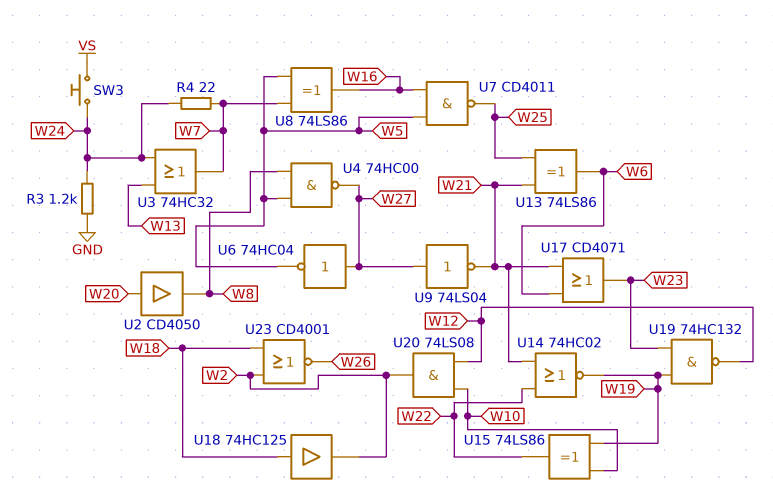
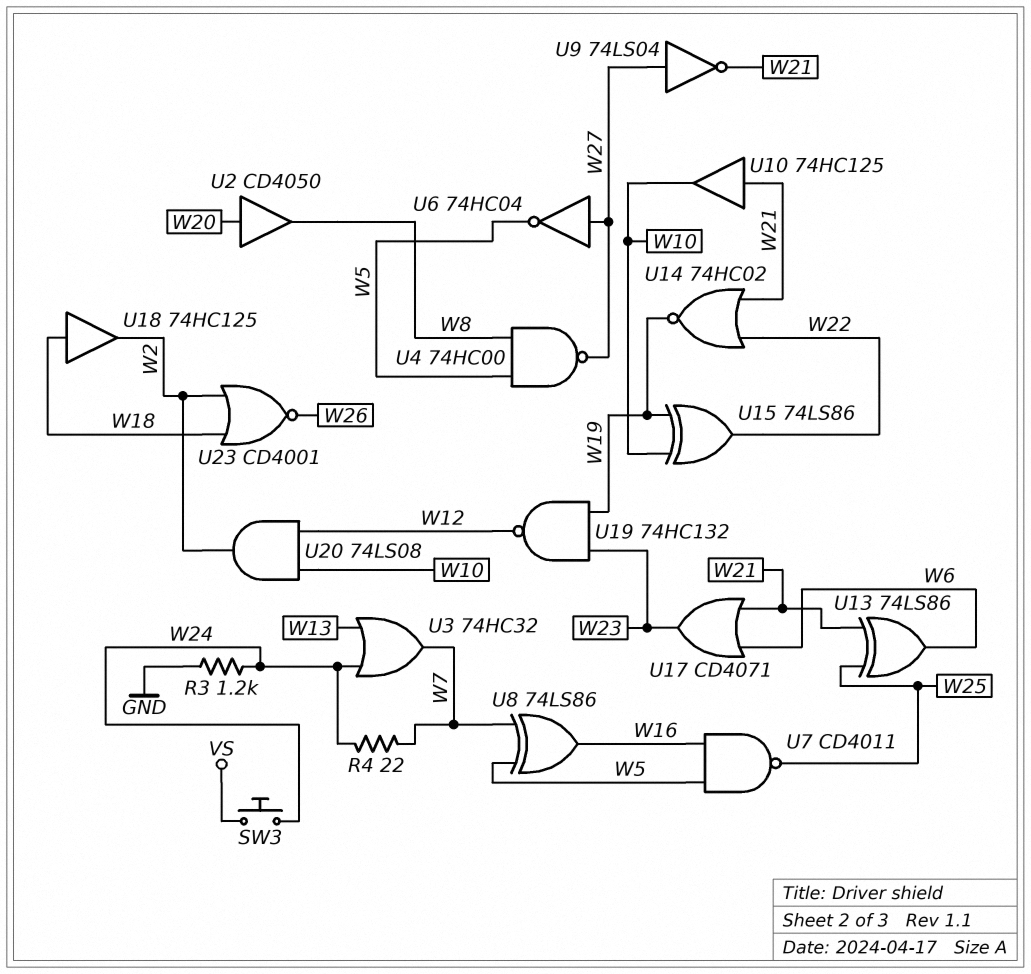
U10: none -> buffer 74HC125 (in W21, out W10)

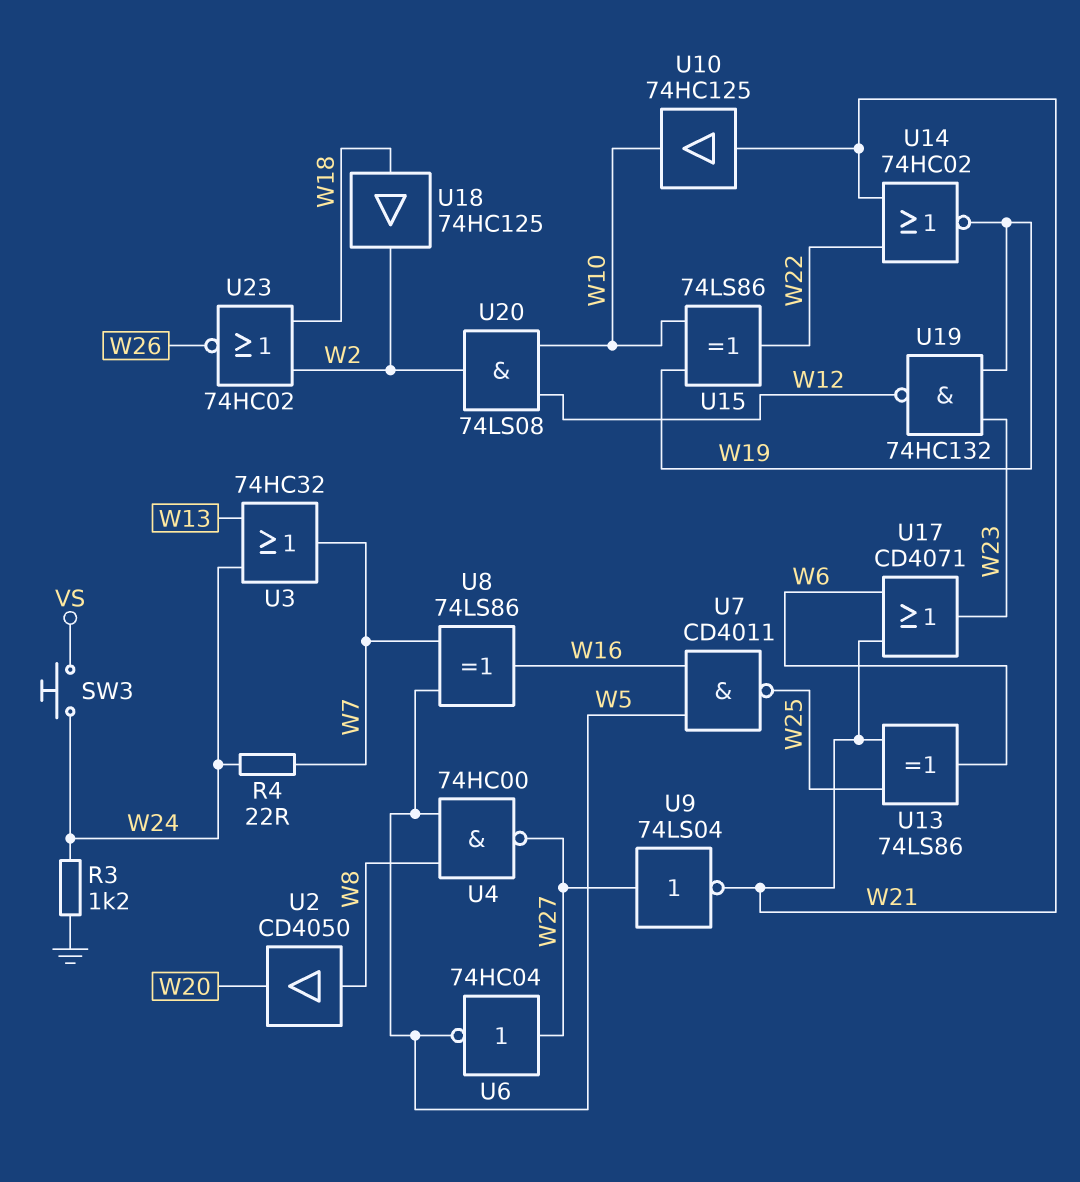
U2: buffer CD4050 (in W20, out W8) -> buffer CD4050 (in W8, out W20)
U23: NOR CD4001 (in W2, in W18, out W26) -> NOR 74HC02 (in W2, in W18, out W26)

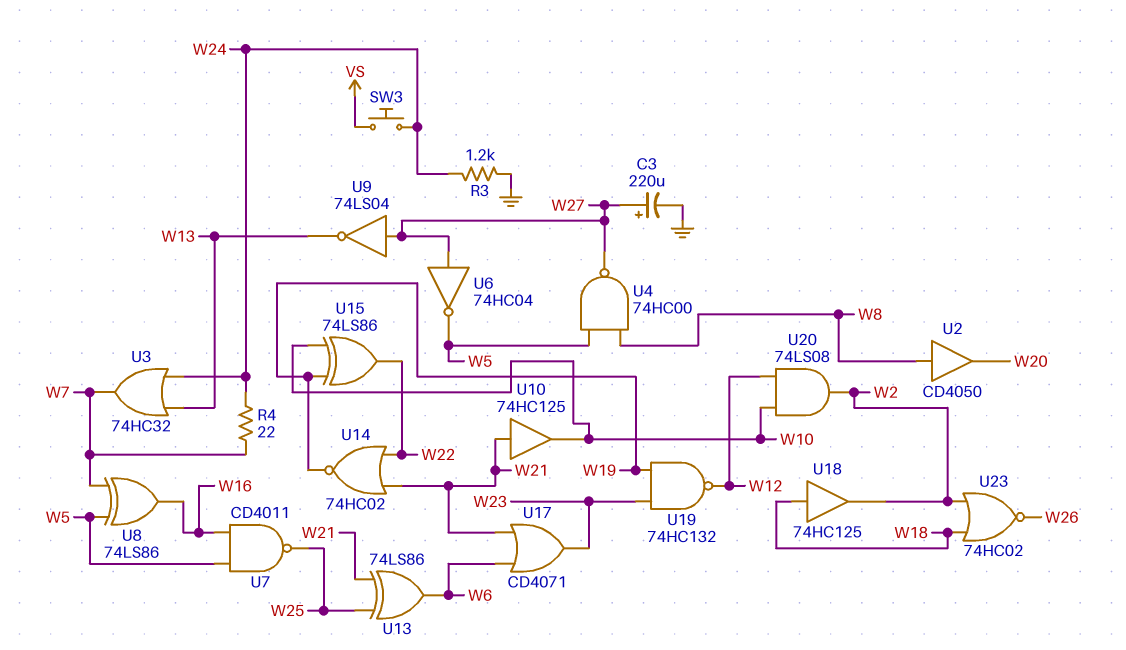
C3: none -> 220uF (plus W27, minus GND)
U9: NOT 74LS04 (in W27, out W21) -> NOT 74LS04 (in W27, out W13)

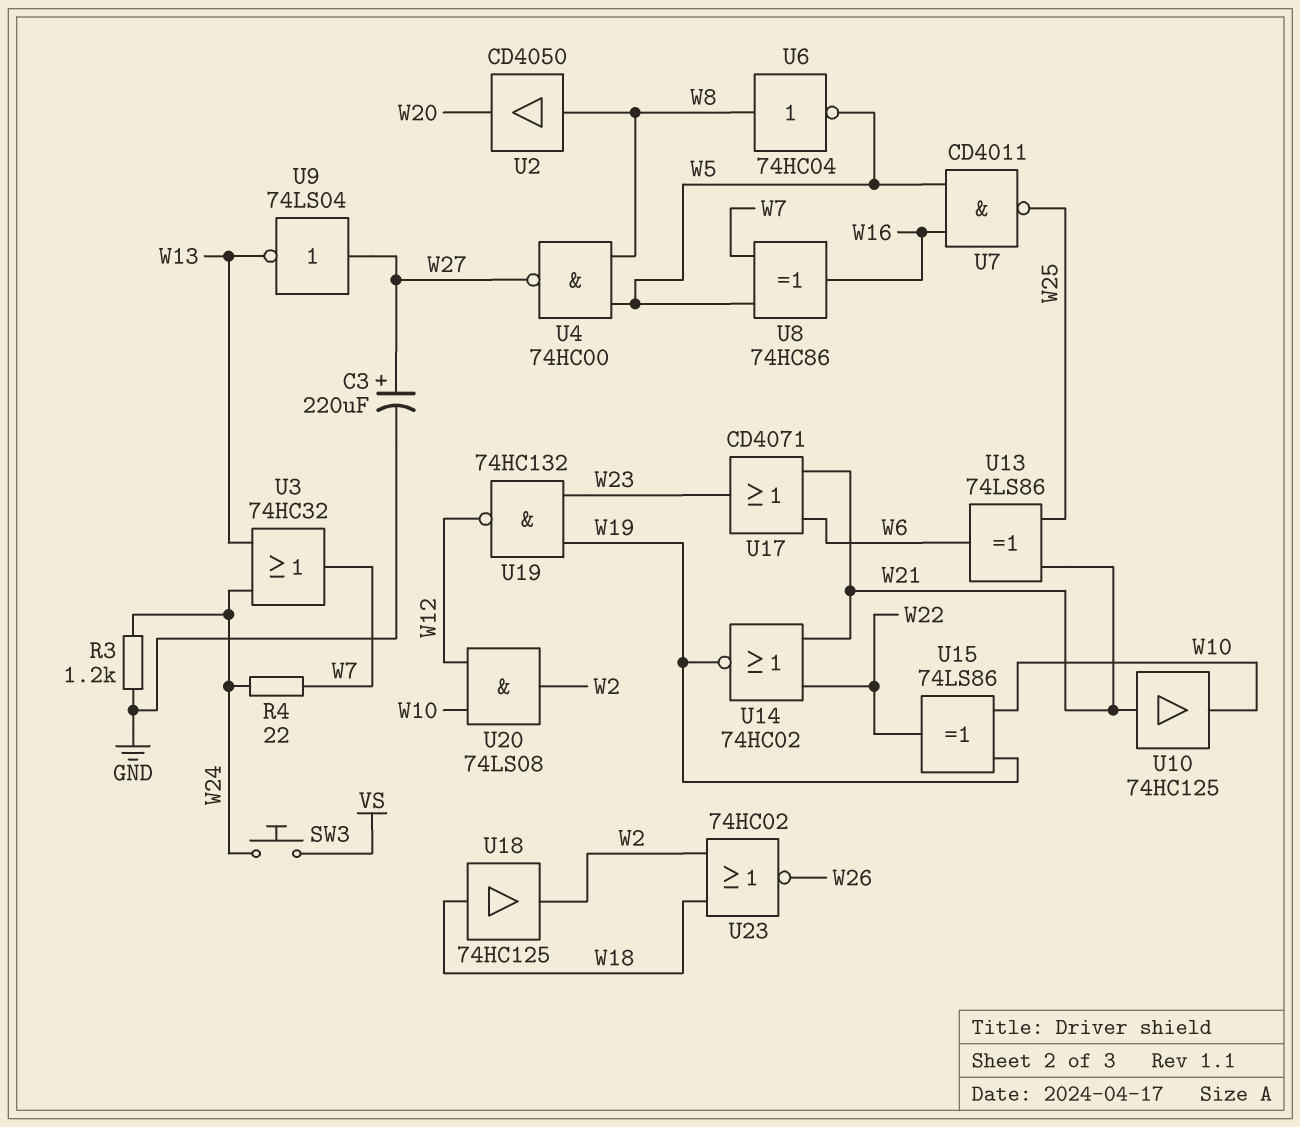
U6: NOT 74HC04 (in W27, out W5) -> NOT 74HC04 (in W8, out W5)
U8: XOR 74LS86 (in W5, in W7, out W16) -> XOR 74HC86 (in W5, in W7, out W16)

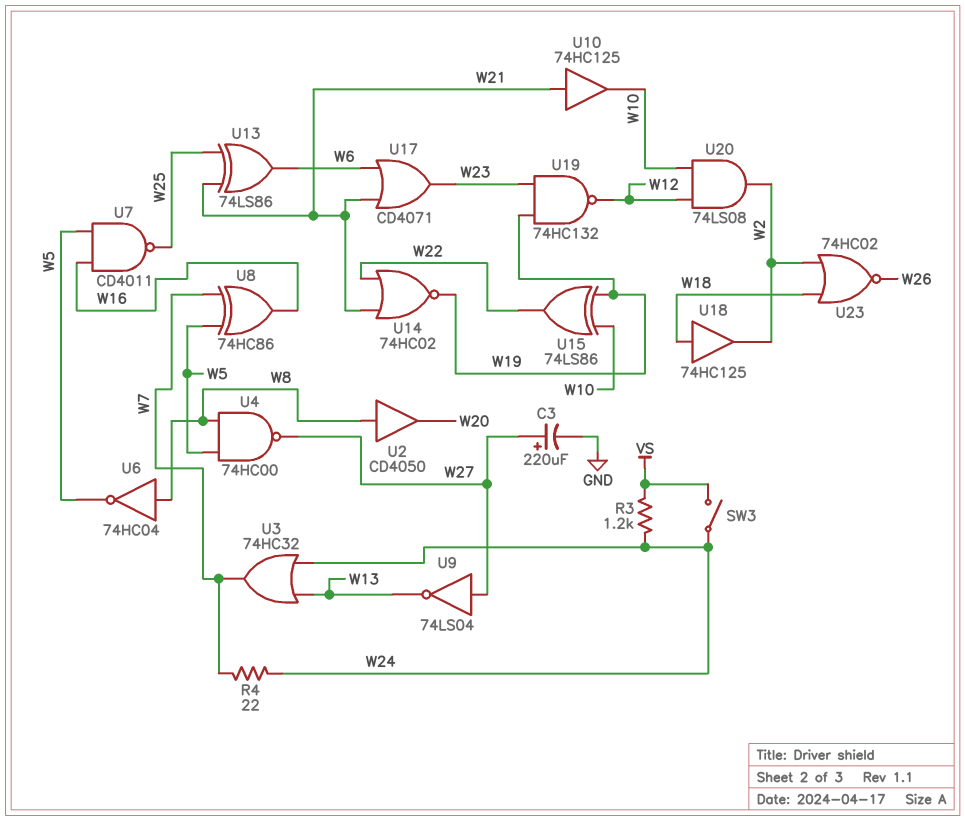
R3: 1.2k (GND, W24) -> 1.2k (VS, W24)
SW3: button (VS, W24) -> switch (VS, W24)

